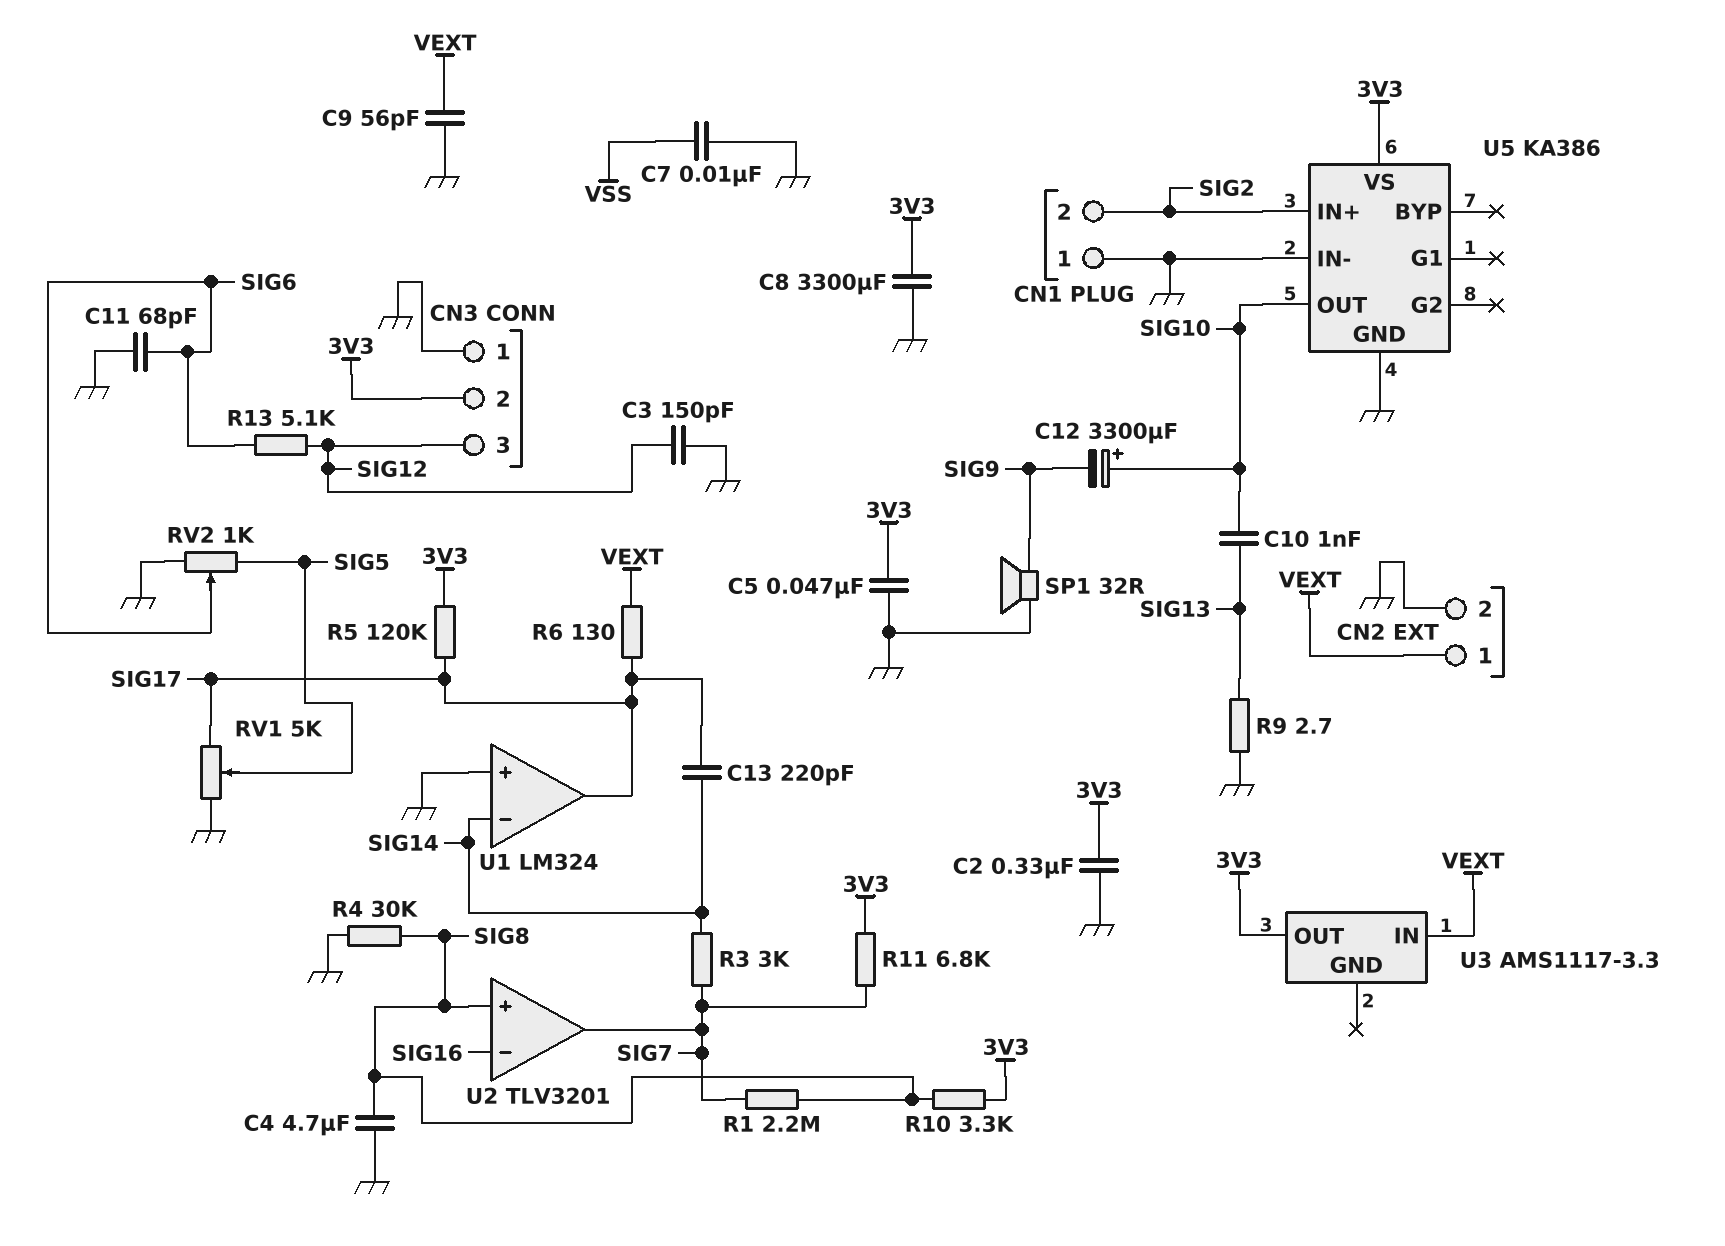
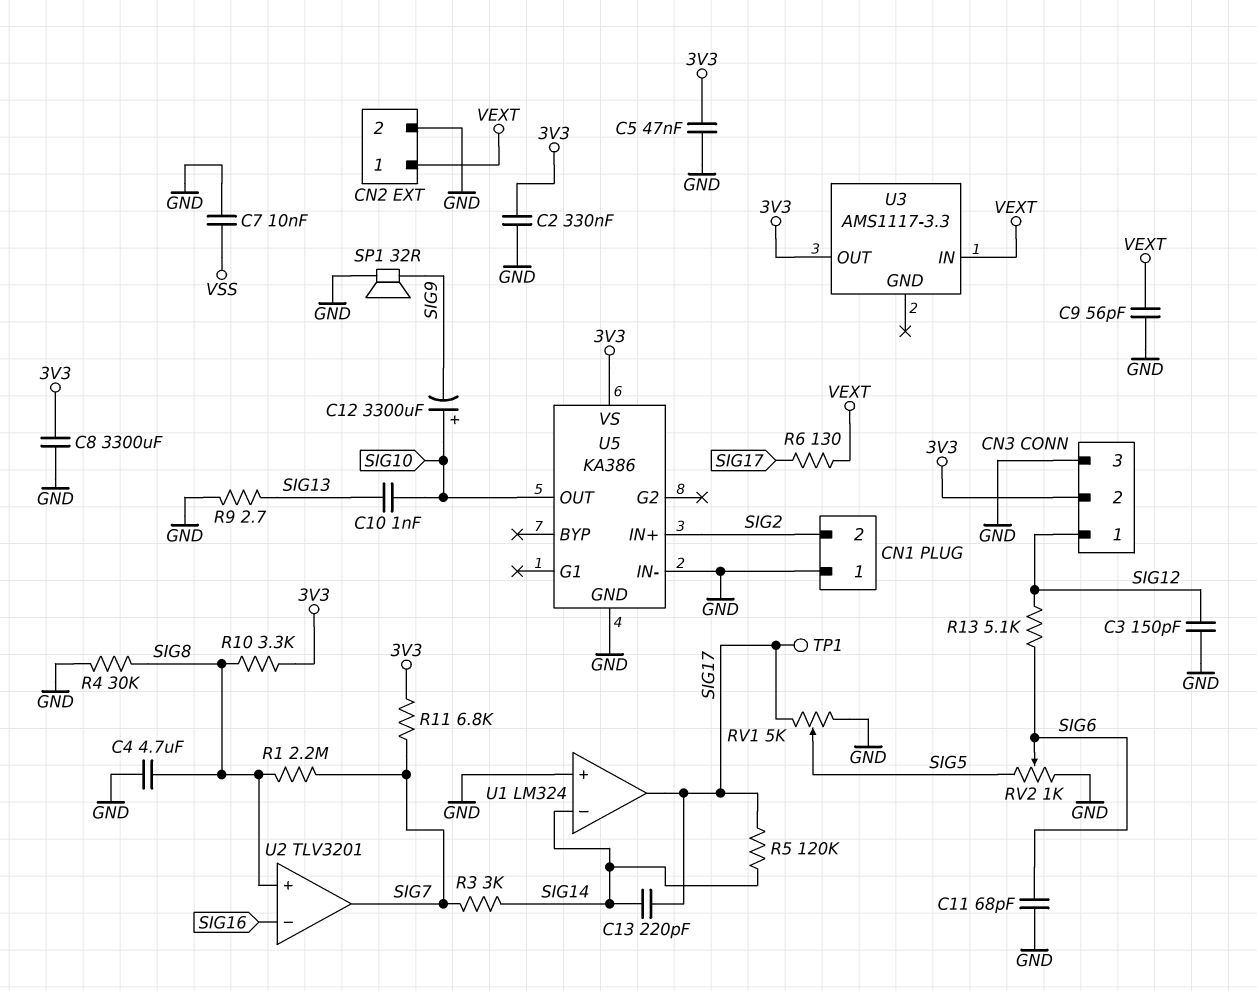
CN3 pin 1: GND -> SIG12
CN3 pin 3: SIG12 -> GND
R5: 120k (3V3, SIG17) -> 120k (SIG14, SIG17)
TP1: none -> test point (SIG17)

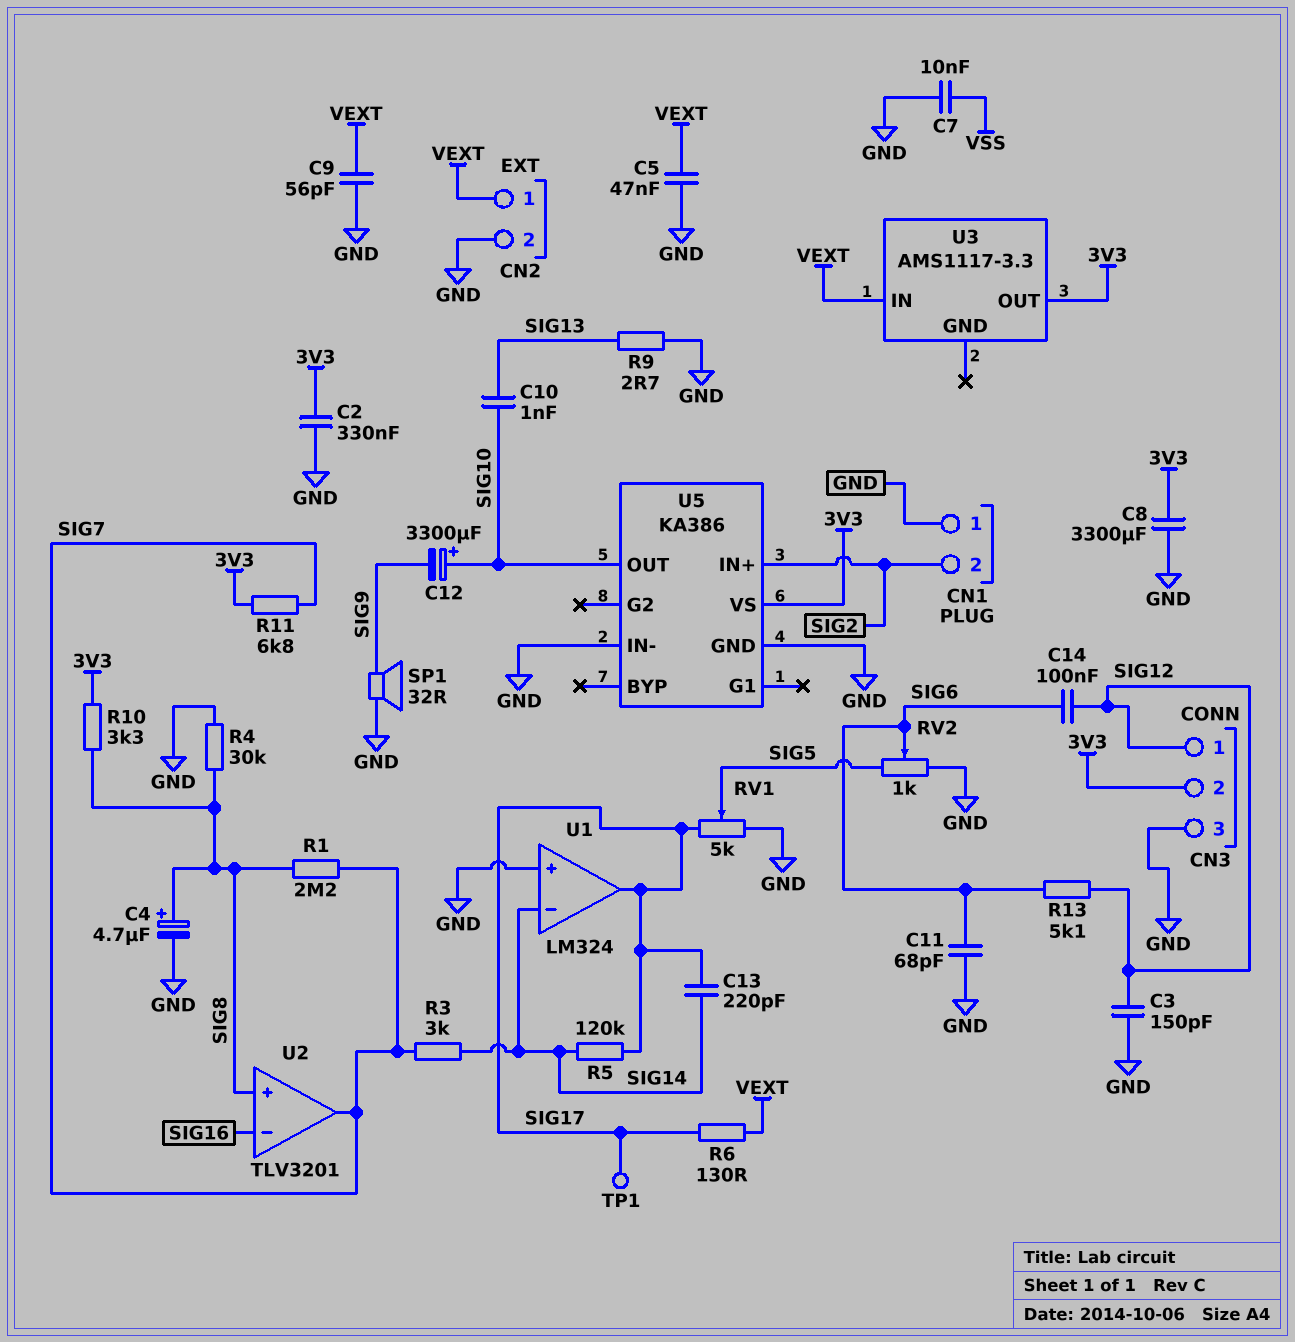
C4: 4.7uF (GND, SIG8) -> 4.7uF (plus SIG8, minus GND)
C5: 47nF (3V3, GND) -> 47nF (GND, VEXT)
C14: none -> 100nF (SIG6, SIG12)

